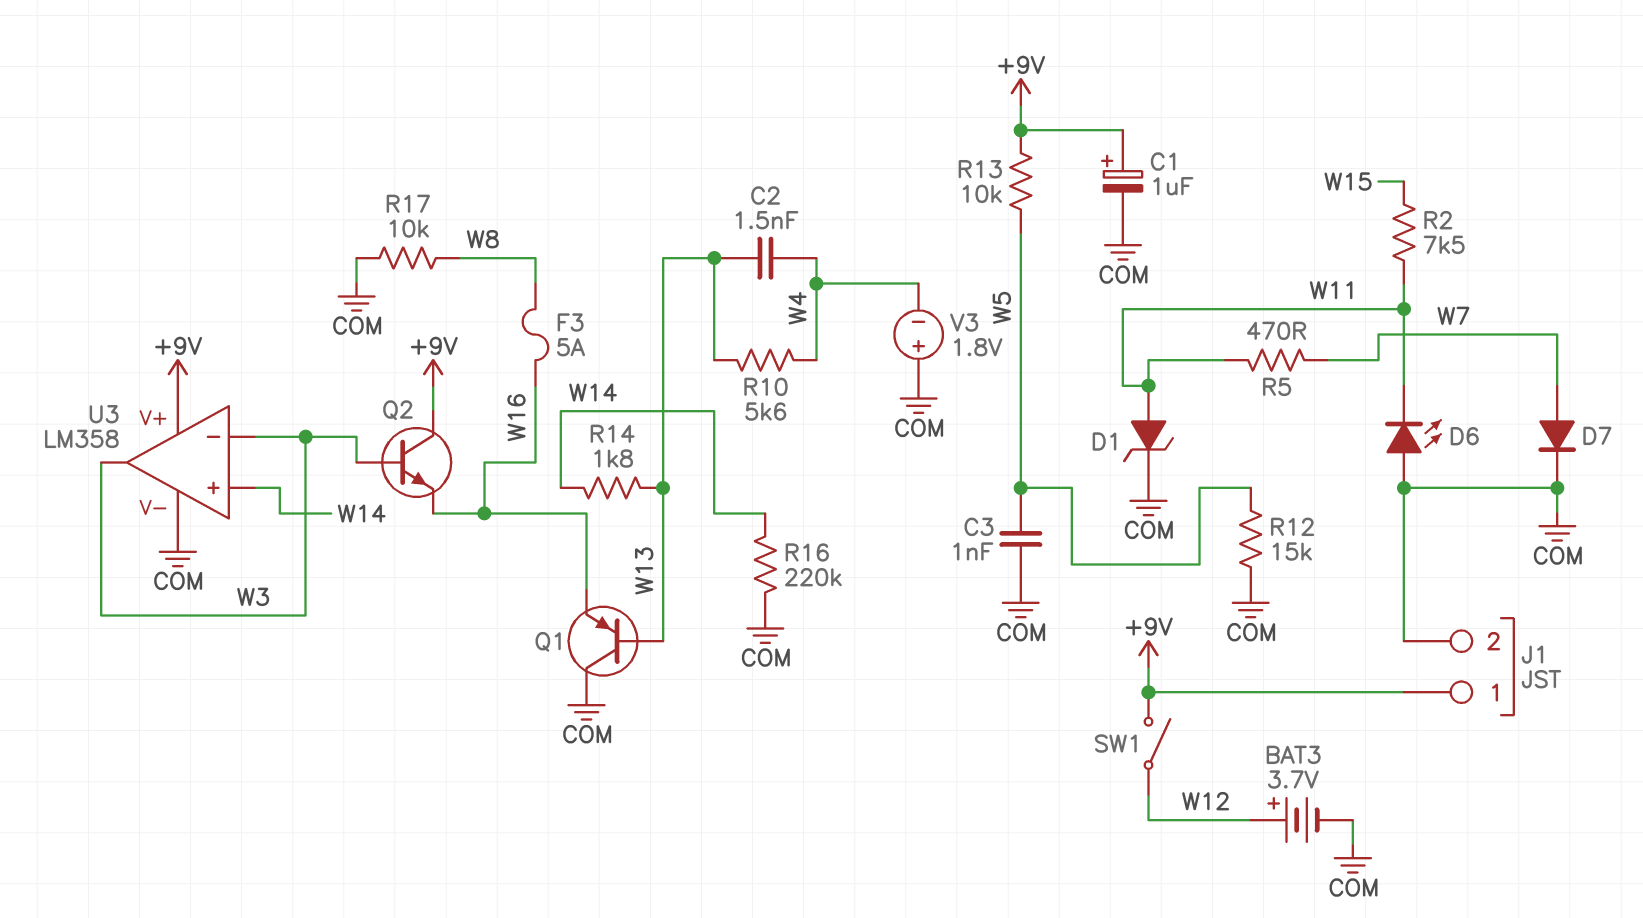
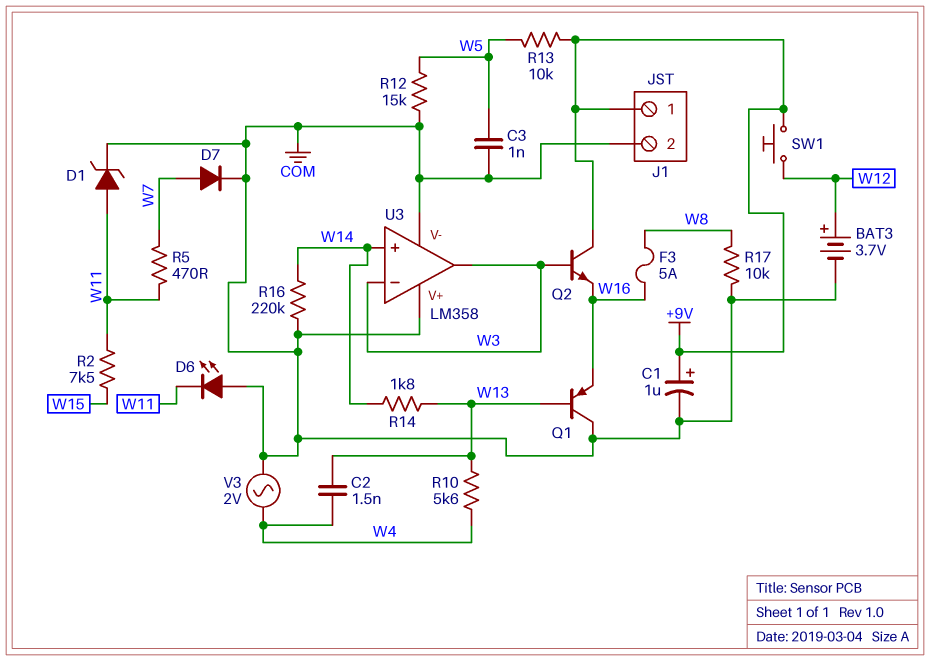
SW1: switch (+9V, W12) -> button (+9V, W12)
U3 pin V+: +9V -> COM
V3: 1.8V (plus COM, minus W4) -> AC 2V (COM, W4)

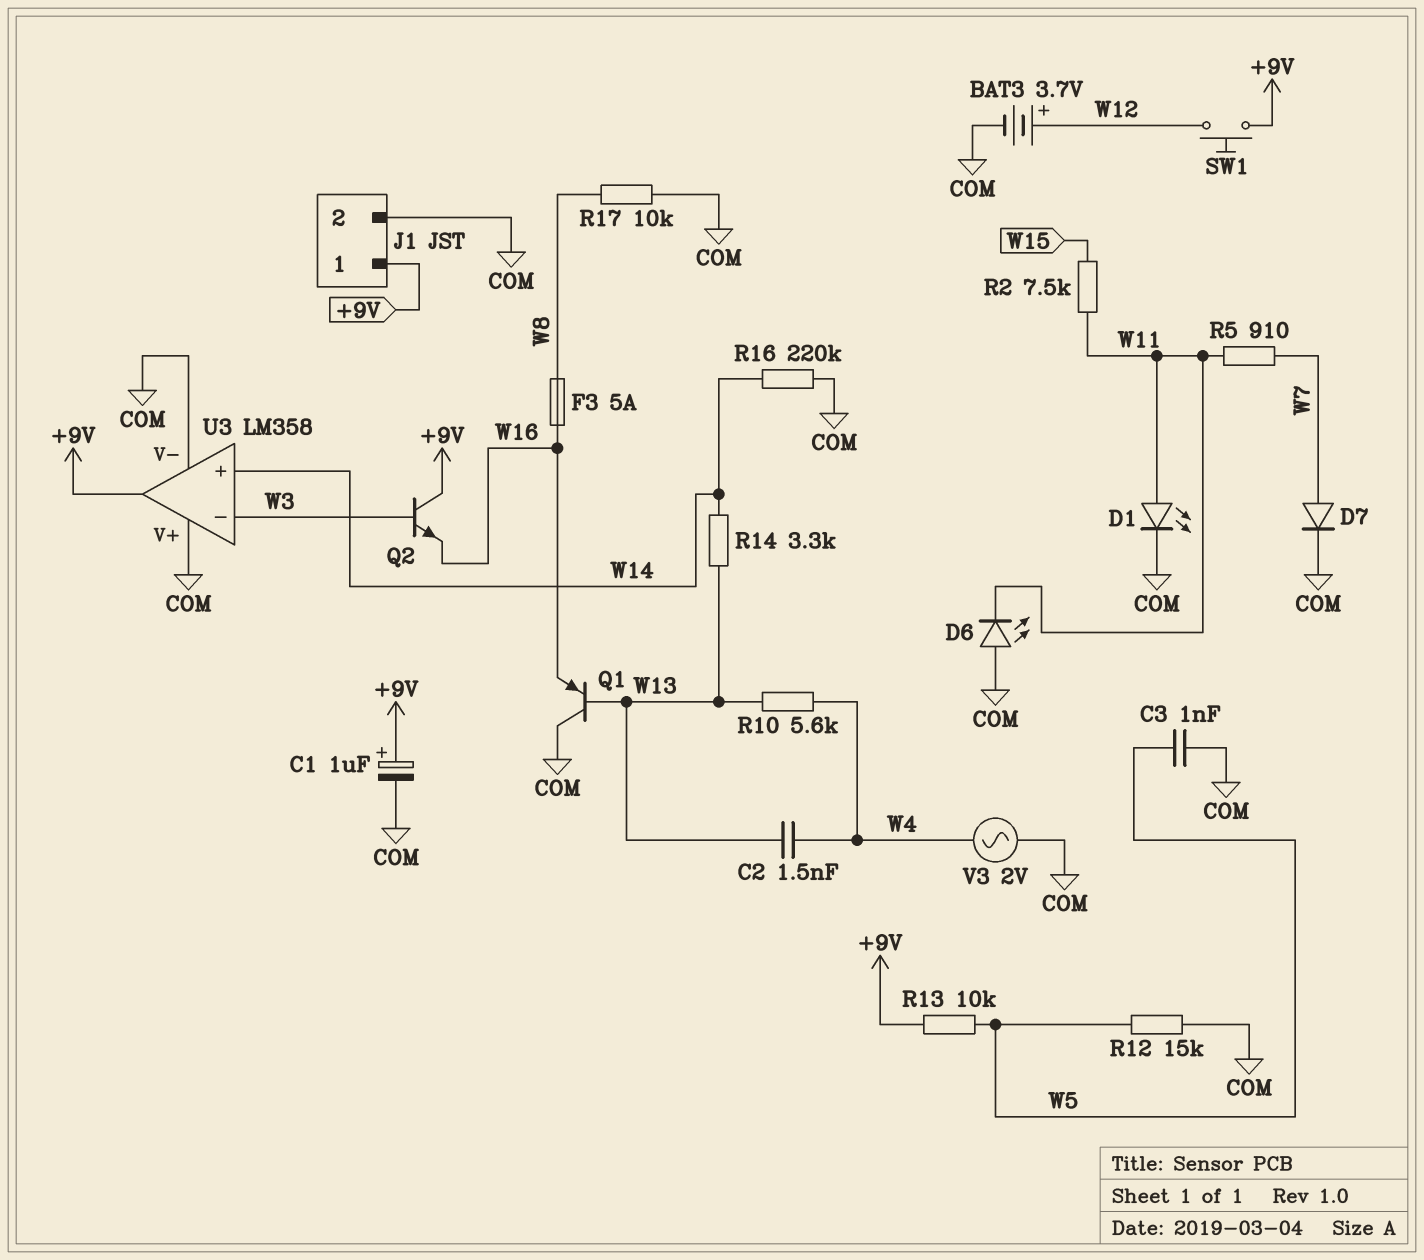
D1: zener (A W11, K COM) -> LED (A W11, K COM)
R5: 470 (W7, W11) -> 910 (W7, W11)
R14: 1.8k (W13, W14) -> 3.3k (W13, W14)
U3 pin out: W3 -> +9V

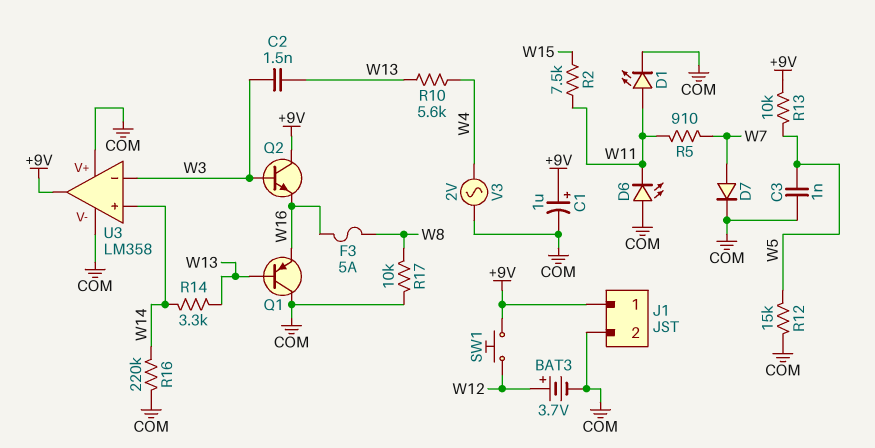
C2: 1.5nF (W4, W13) -> 1.5nF (W3, W13)

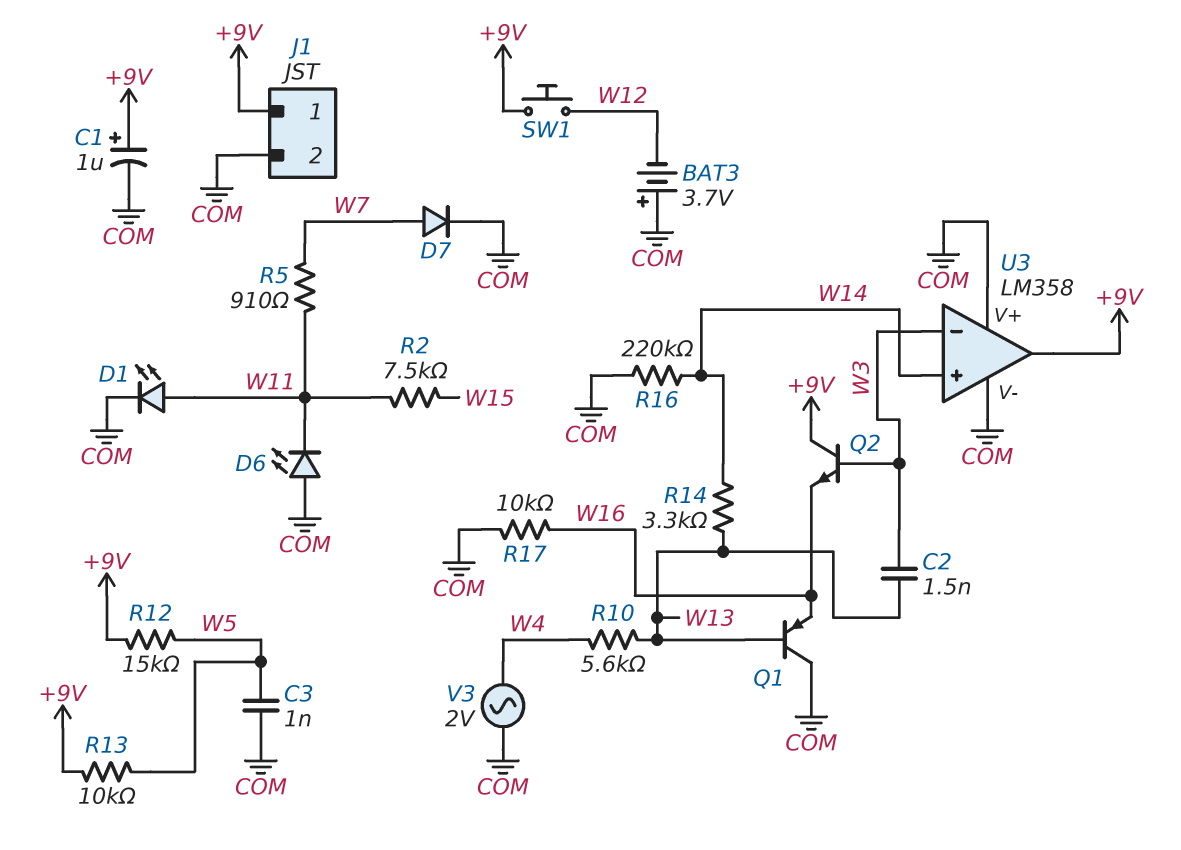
BAT3: 3.7V (plus W12, minus COM) -> 3.7V (plus COM, minus W12)
F3: 5A (W8, W16) -> none
R12: 15k (COM, W5) -> 15k (+9V, W5)
R17: 10k (COM, W8) -> 10k (COM, W16)

